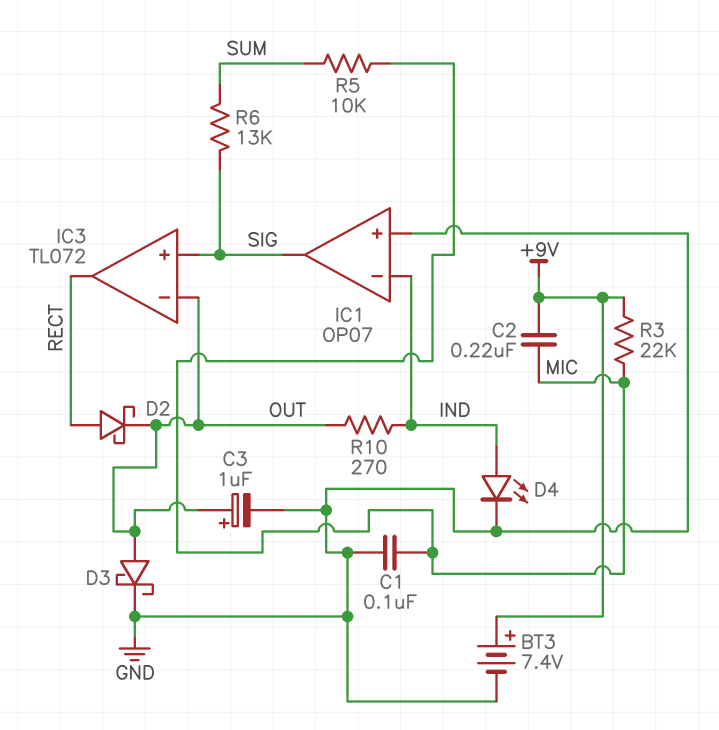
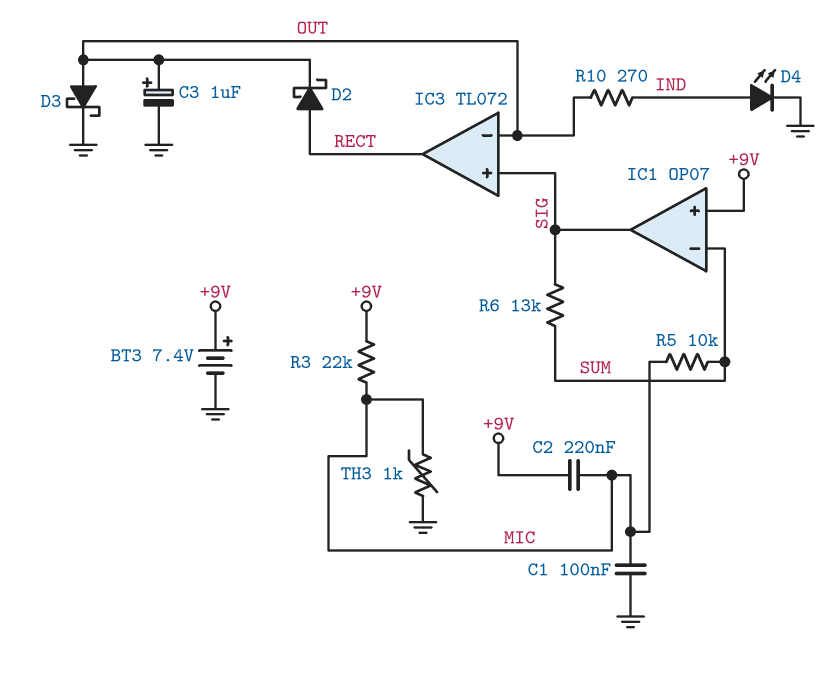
IC1 pin in+: GND -> +9V
IC1 pin in-: IND -> SUM
TH3: none -> 1k (GND, MIC)

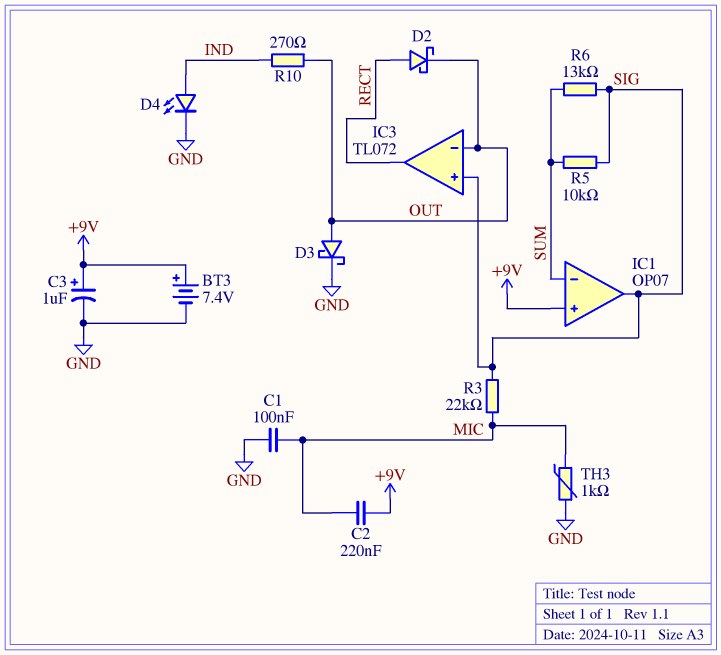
C3: 1uF (plus OUT, minus GND) -> 1uF (plus +9V, minus GND)
R3: 22k (+9V, MIC) -> 22k (MIC, SIG)
R5: 10k (MIC, SUM) -> 10k (SIG, SUM)

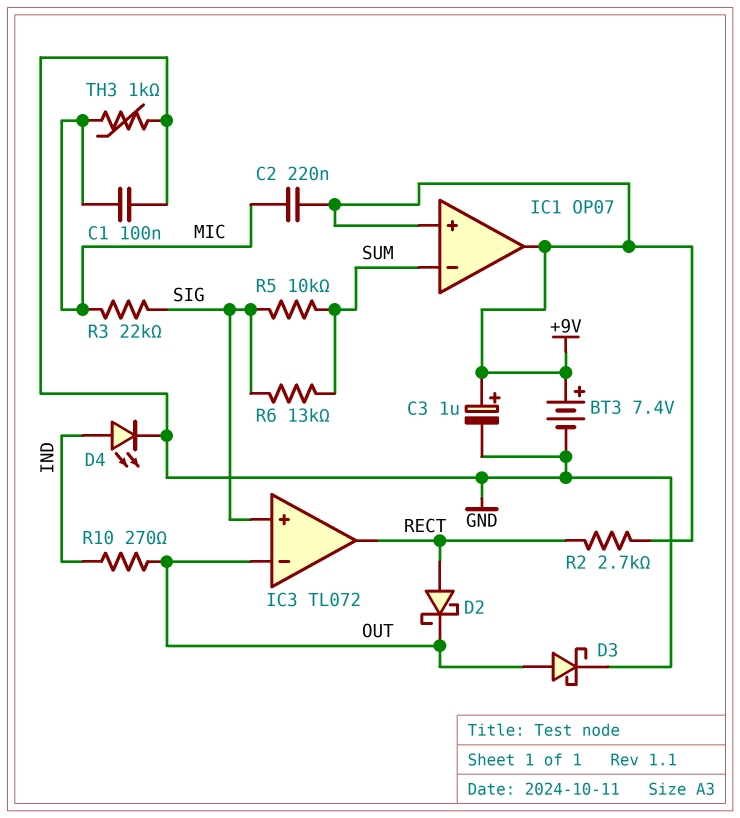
IC1 pin out: SIG -> +9V
R2: none -> 2.7k (+9V, RECT)

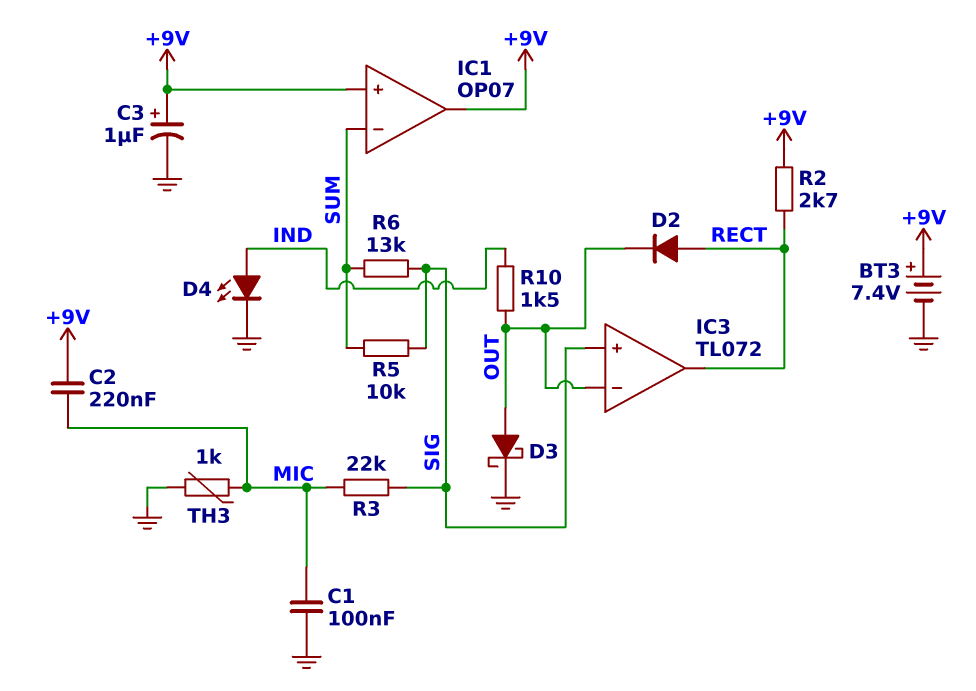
D2: schottky (A RECT, K OUT) -> diode (A RECT, K OUT)
R10: 270 (IND, OUT) -> 1.5k (IND, OUT)

